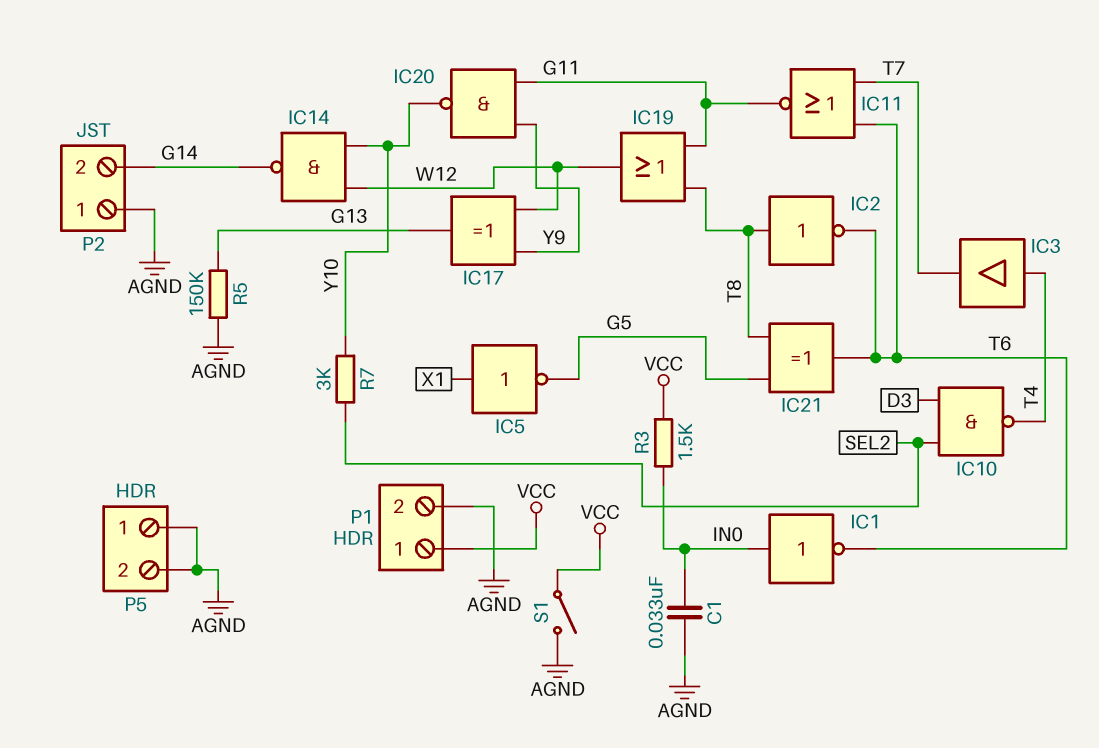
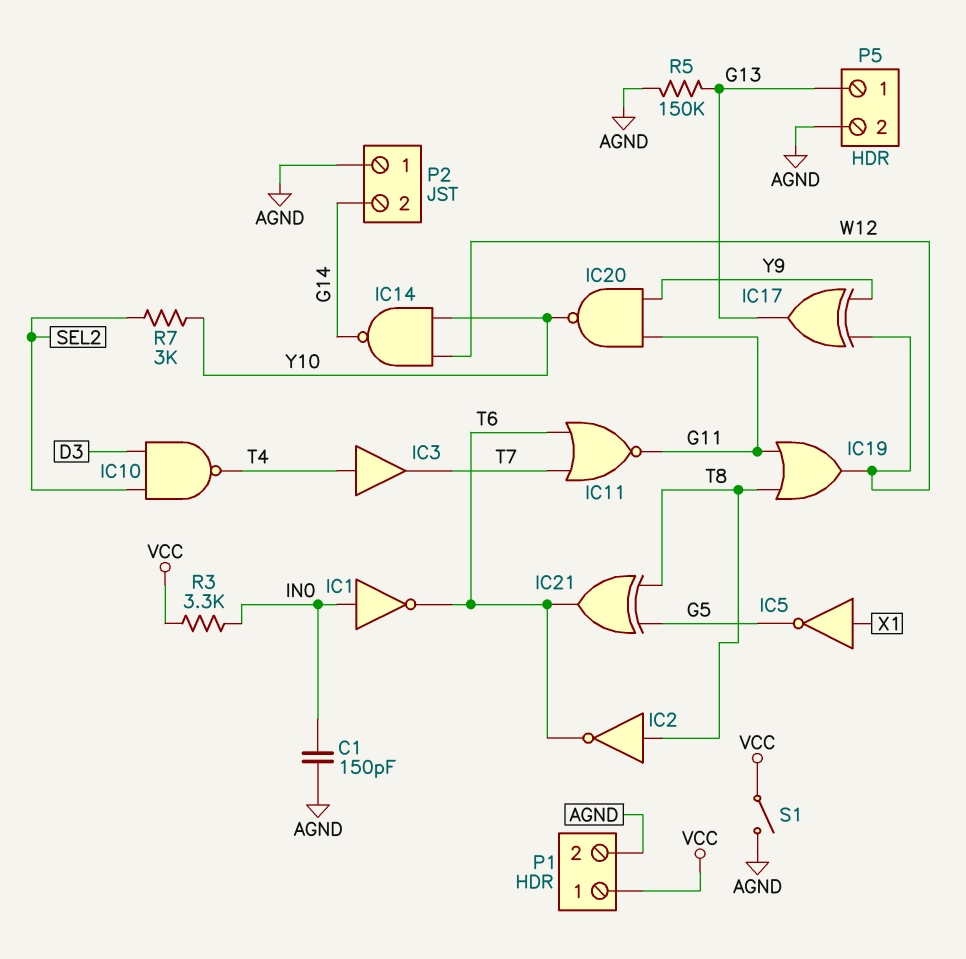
C1: 33nF (AGND, IN0) -> 150pF (AGND, IN0)
P5 pin 1: AGND -> G13
R3: 1.5k (IN0, VCC) -> 3.3k (IN0, VCC)

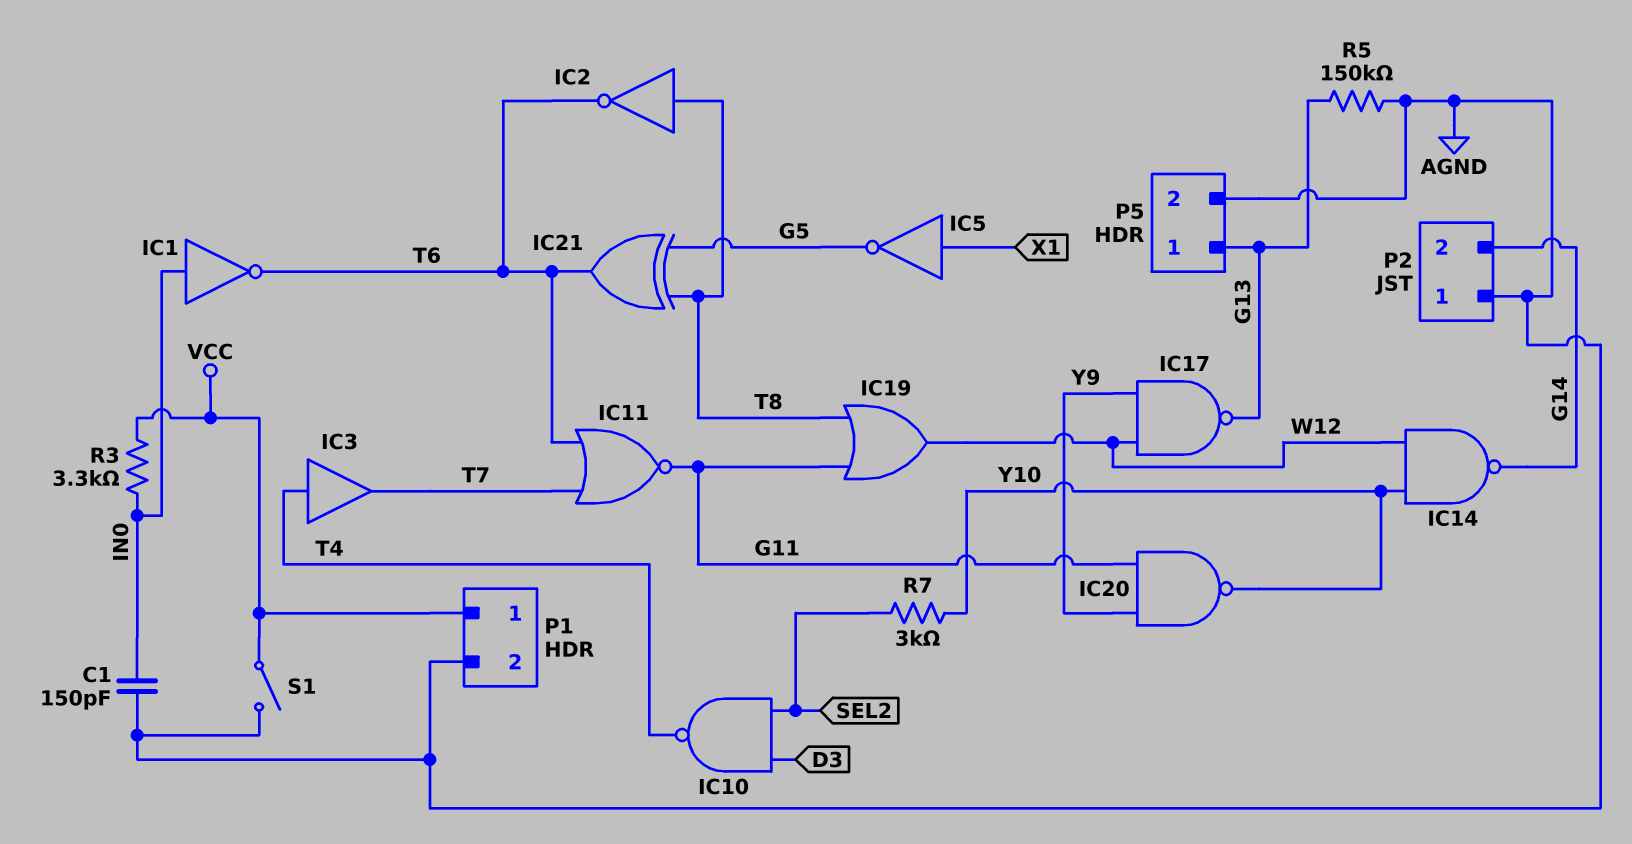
IC17: XOR (in W12, in Y9, out G13) -> NAND (in W12, in Y9, out G13)

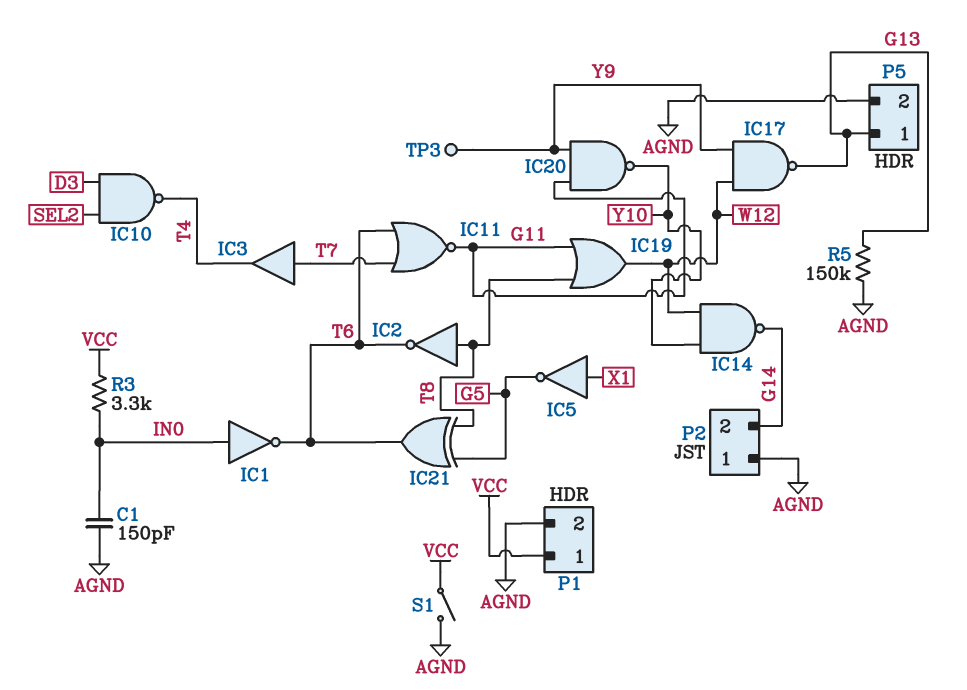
IC3: buffer (in T4, out T7) -> buffer (in T7, out T4)
R7: 3k (SEL2, Y10) -> none
TP3: none -> test point (Y9)

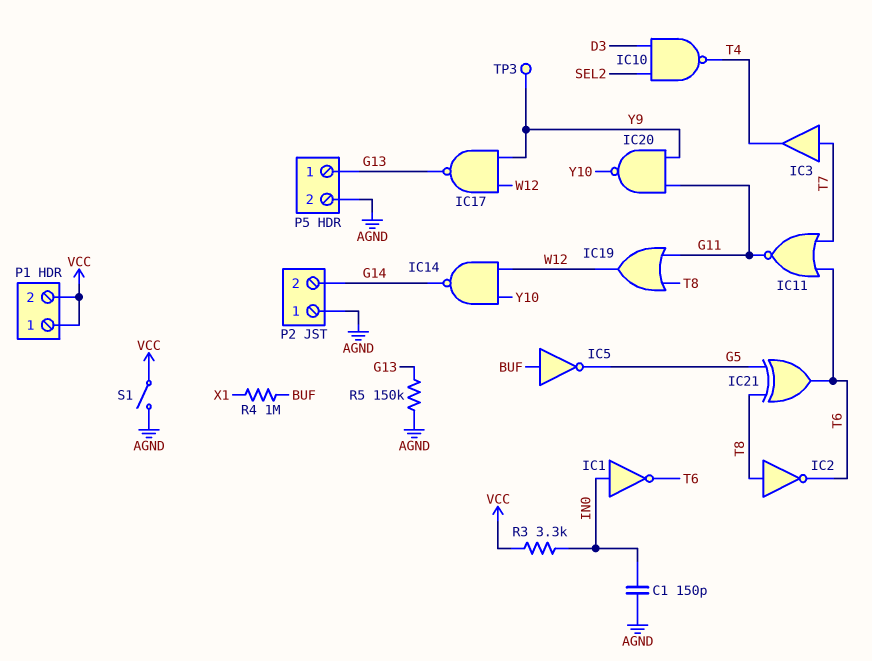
IC5: NOT (in X1, out G5) -> NOT (in BUF, out G5)
P1 pin 2: AGND -> VCC
R4: none -> 1M (BUF, X1)

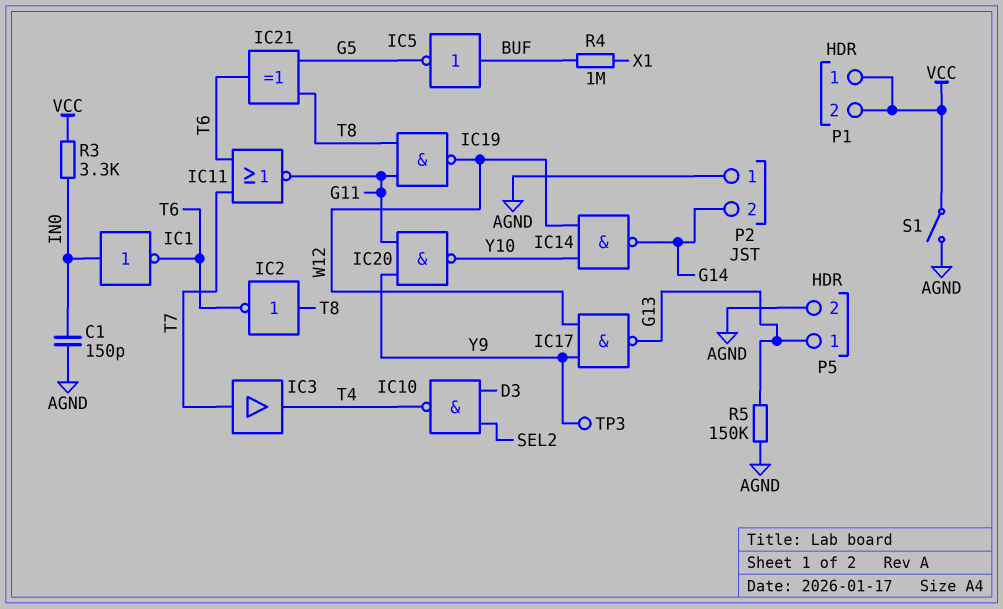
IC19: OR (in G11, in T8, out W12) -> NAND (in G11, in T8, out W12)

